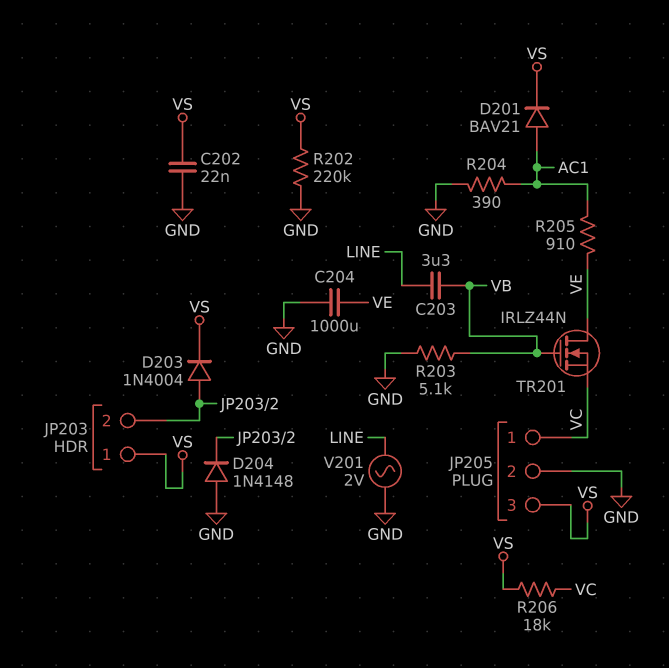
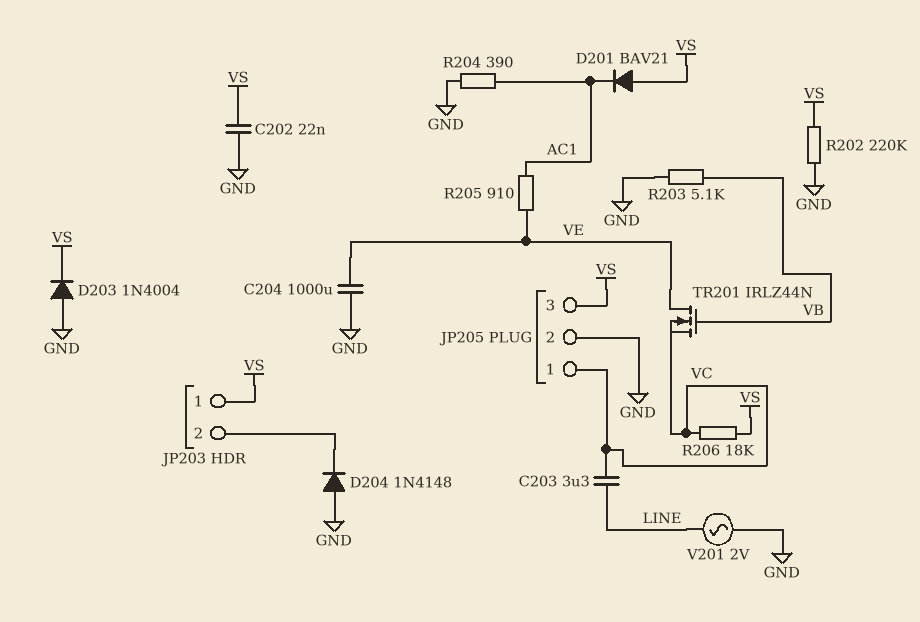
C203: 3.3uF (LINE, VB) -> 3.3uF (LINE, VC)
D201: diode BAV21 (A AC1, K VS) -> diode BAV21 (A VS, K AC1)
D203: diode 1N4004 (A JP203/2, K VS) -> diode 1N4004 (A GND, K VS)

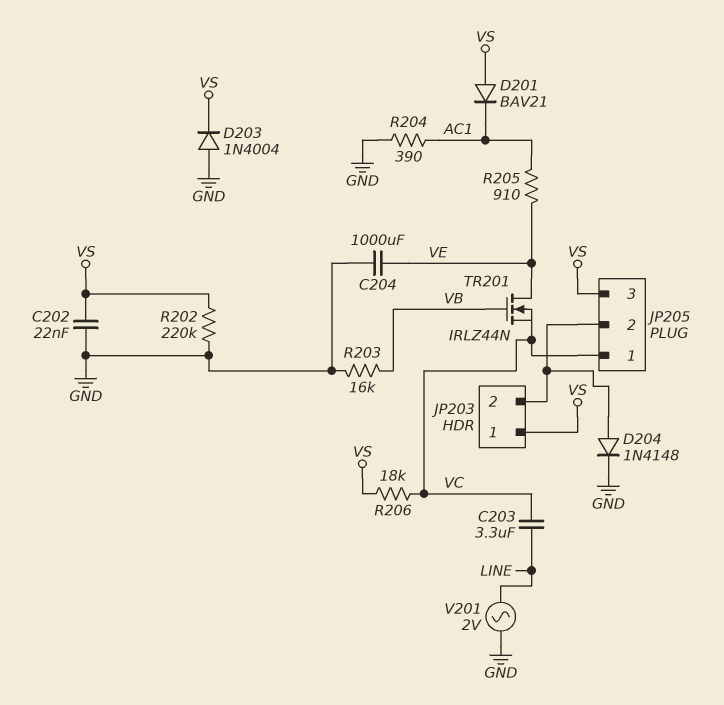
D204: diode 1N4148 (A GND, K JP203/2) -> diode 1N4148 (A JP203/2, K GND)
JP205 pin 2: GND -> JP203/2
R203: 5.1k (GND, VB) -> 16k (GND, VB)

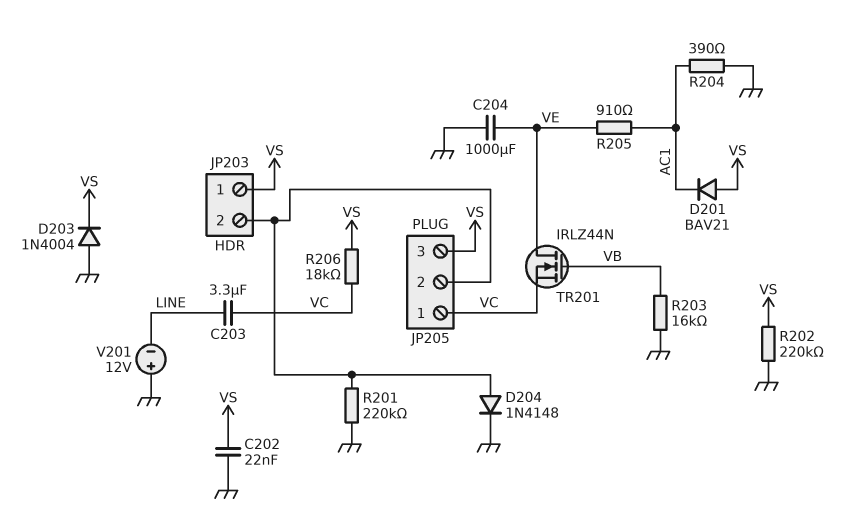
R201: none -> 220k (GND, JP203/2)
V201: AC 2V (GND, LINE) -> 12V (plus GND, minus LINE)

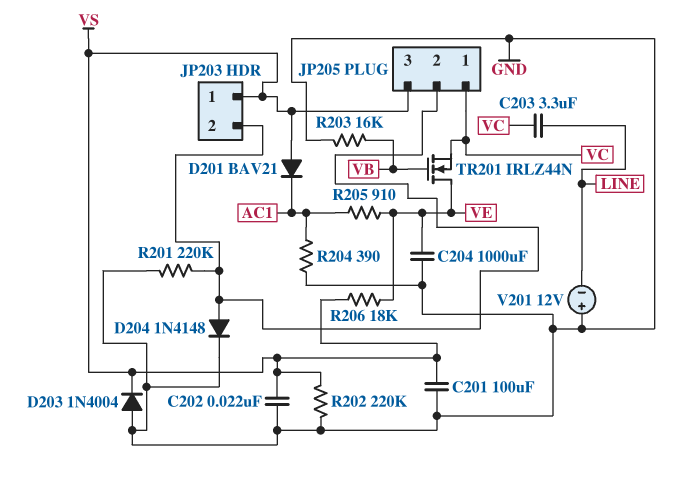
C201: none -> 100uF (GND, VS)
R206: 18k (VC, VS) -> 18k (VE, VS)

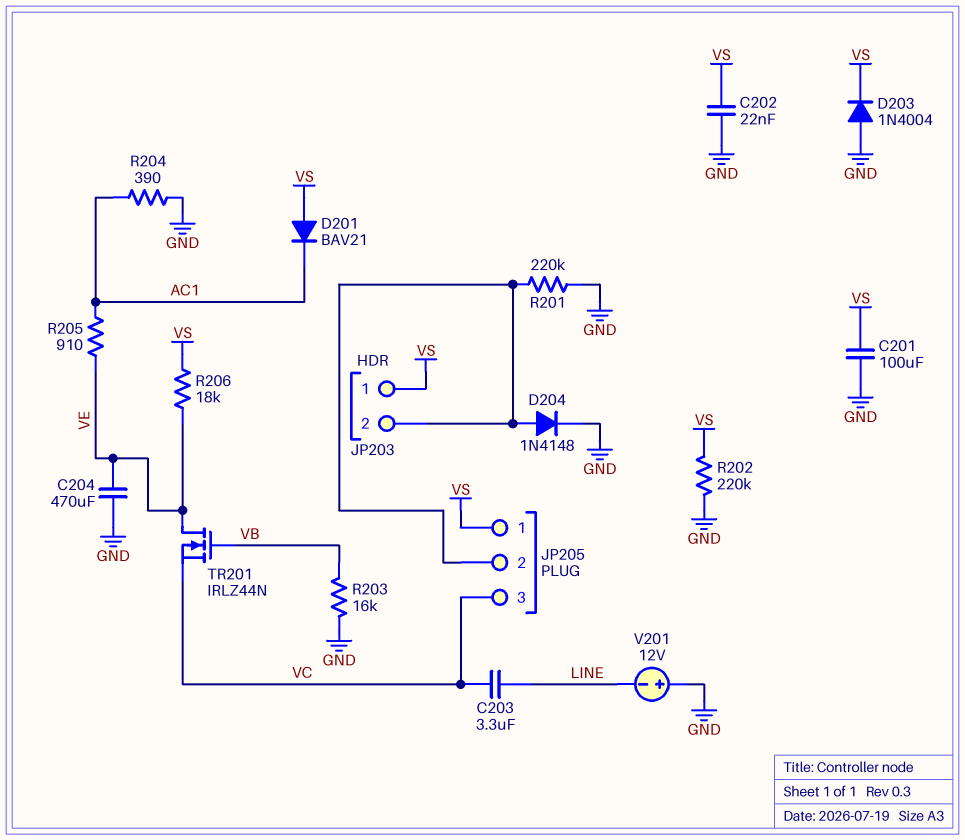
C204: 1000uF (GND, VE) -> 470uF (GND, VE)
JP205 pin 1: VC -> VS
JP205 pin 3: VS -> VC

